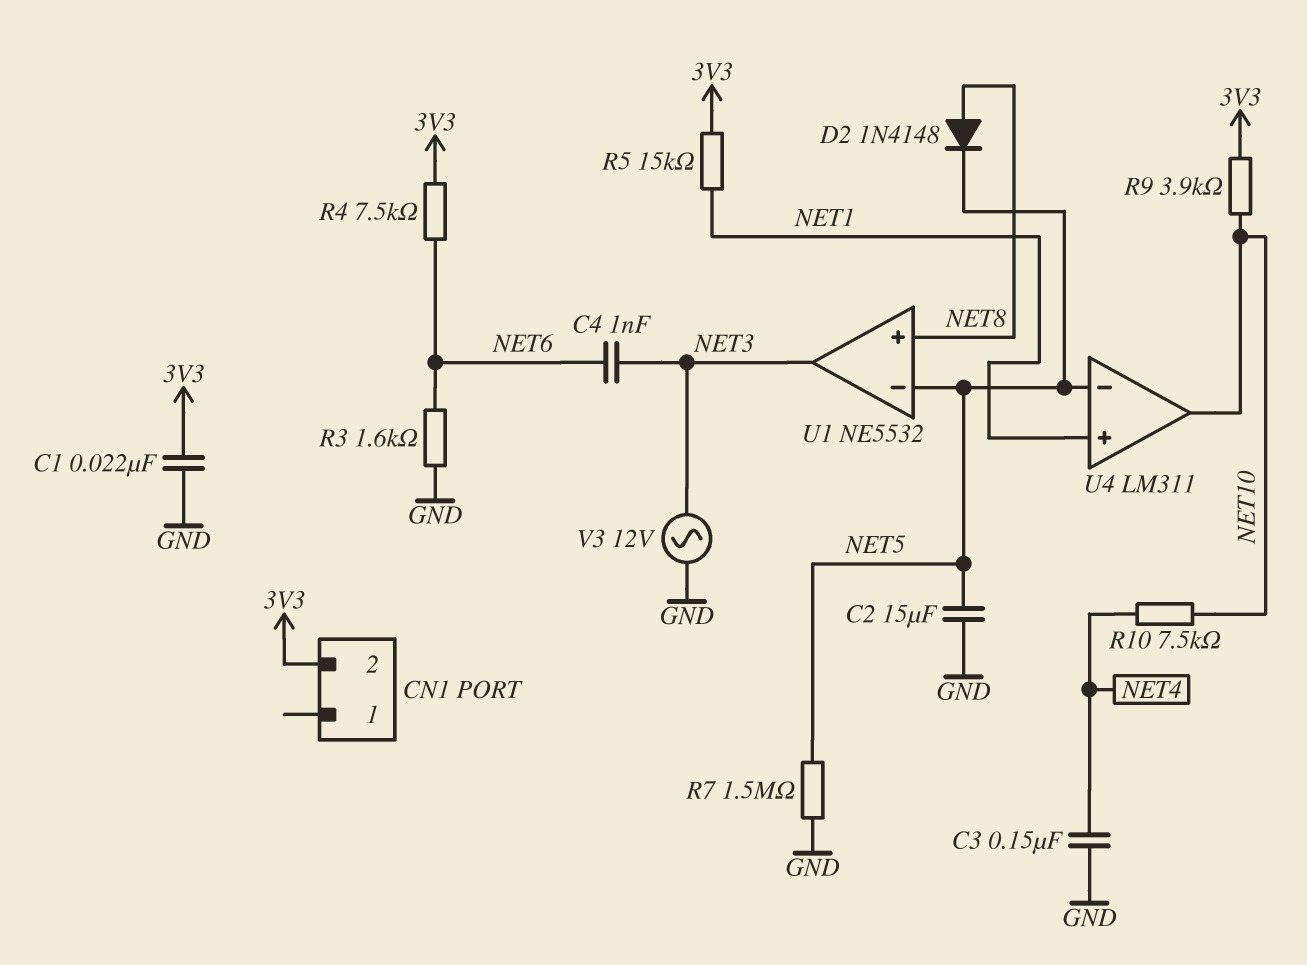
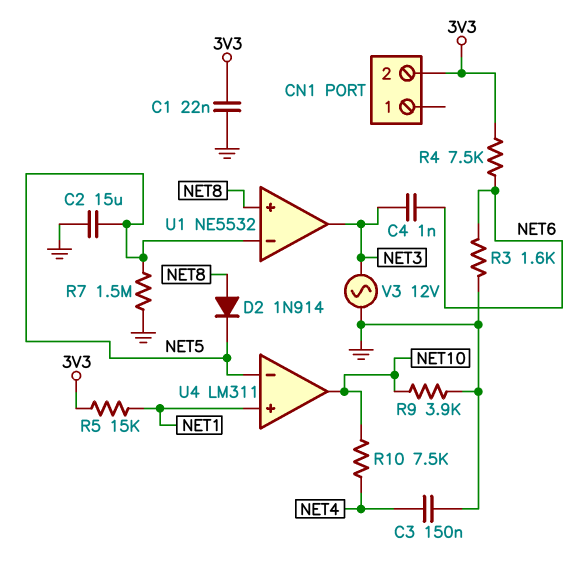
D2: diode 1N4148 (A NET8, K NET5) -> diode 1N914 (A NET8, K NET5)
R9: 3.9k (3V3, NET10) -> 3.9k (GND, NET10)

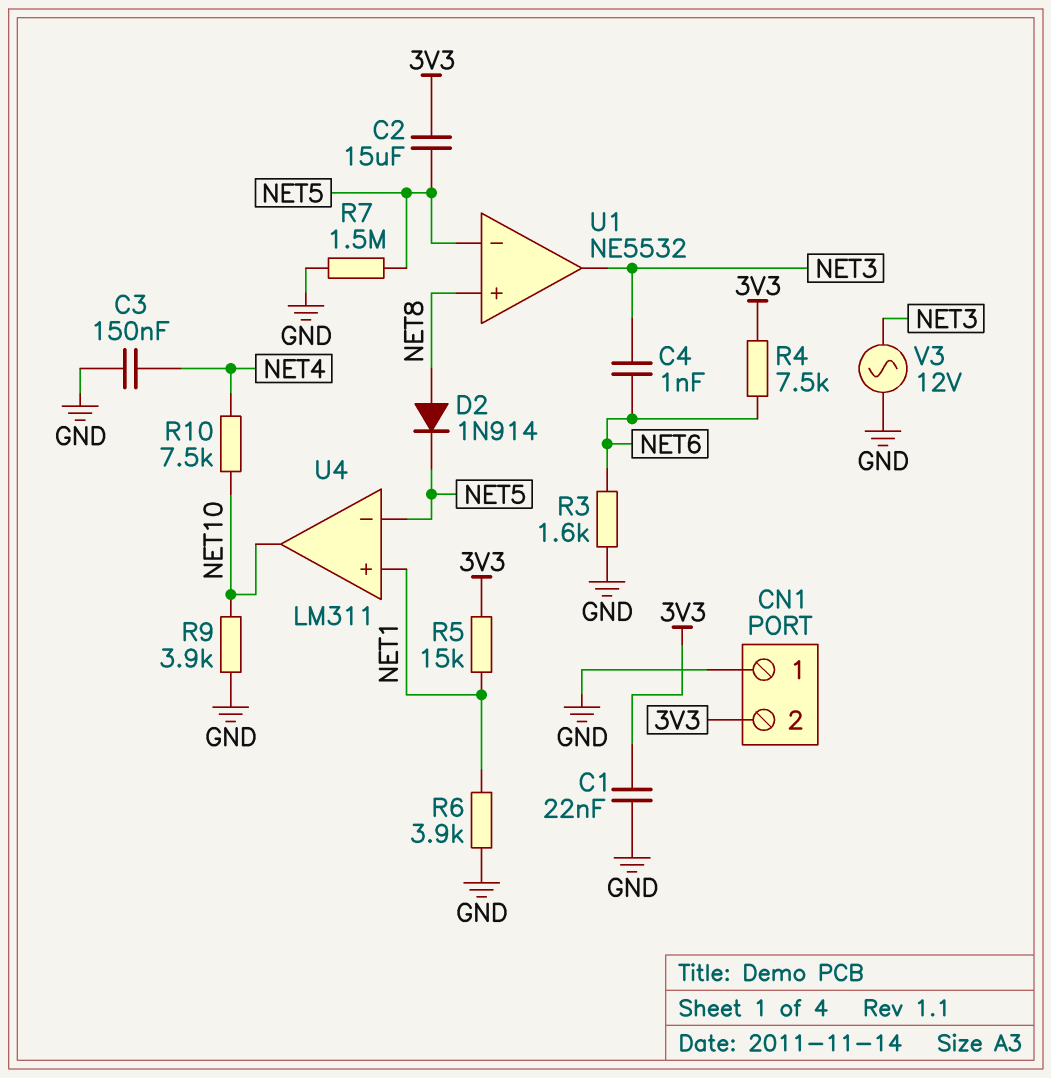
C2: 15uF (GND, NET5) -> 15uF (3V3, NET5)
CN1 pin 1: none -> GND
R6: none -> 3.9k (GND, NET1)

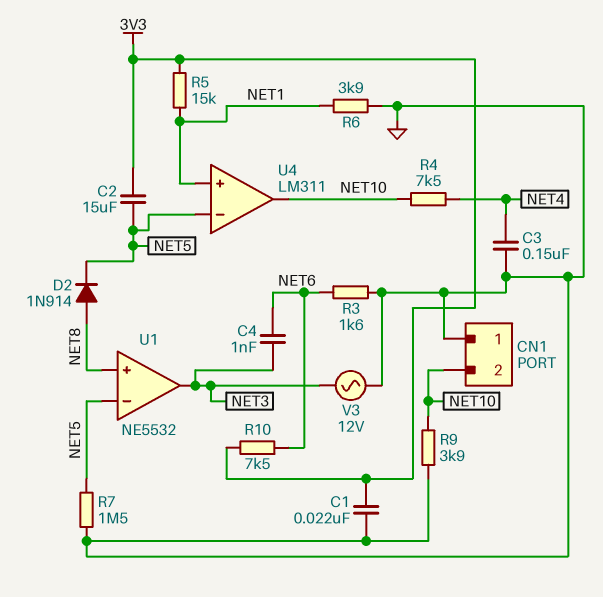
CN1 pin 2: 3V3 -> NET10
R4: 7.5k (3V3, NET6) -> 7.5k (NET4, NET10)
R10: 7.5k (NET4, NET10) -> 7.5k (3V3, NET6)

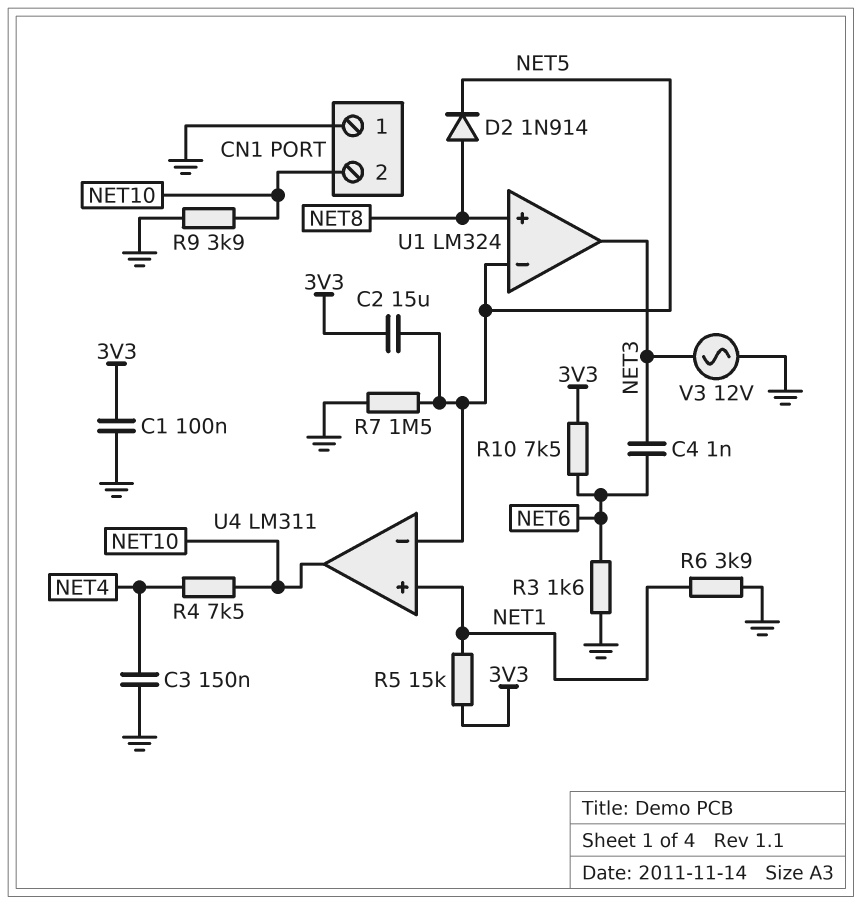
C1: 22nF (3V3, GND) -> 100nF (3V3, GND)
U1: NE5532 -> LM324

